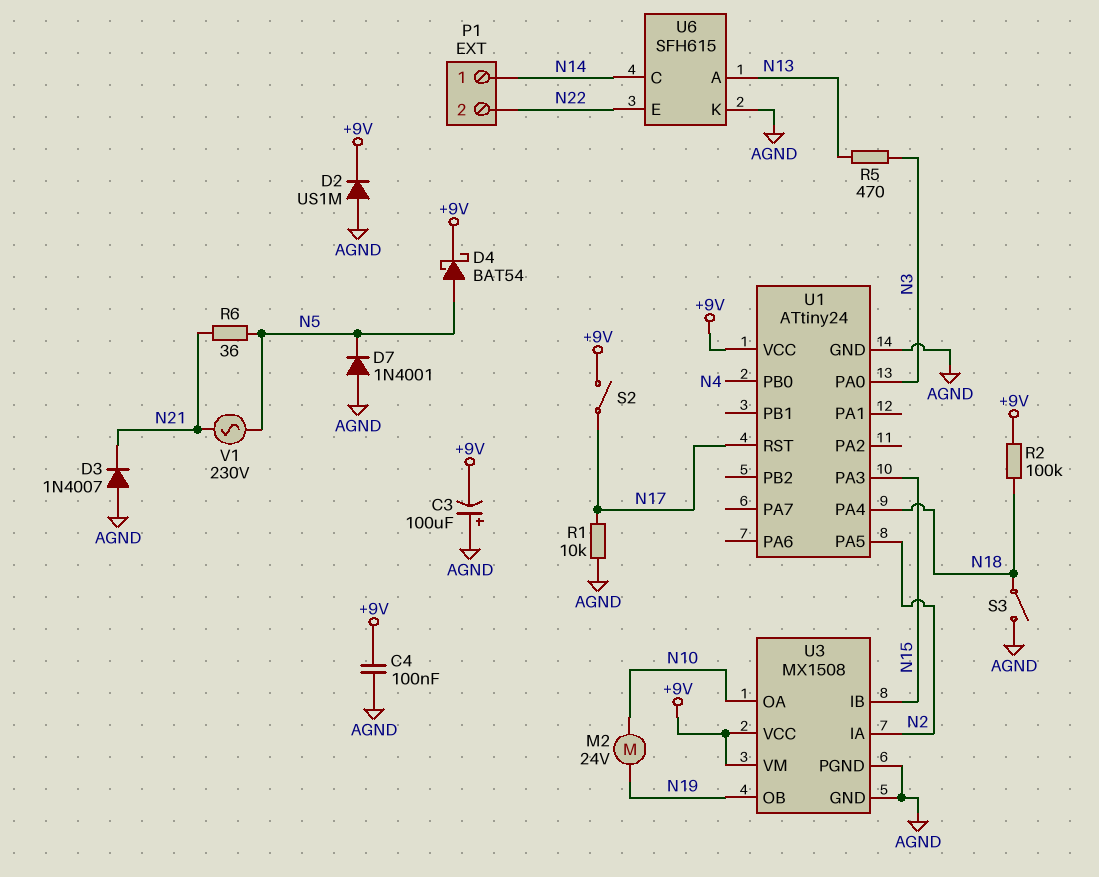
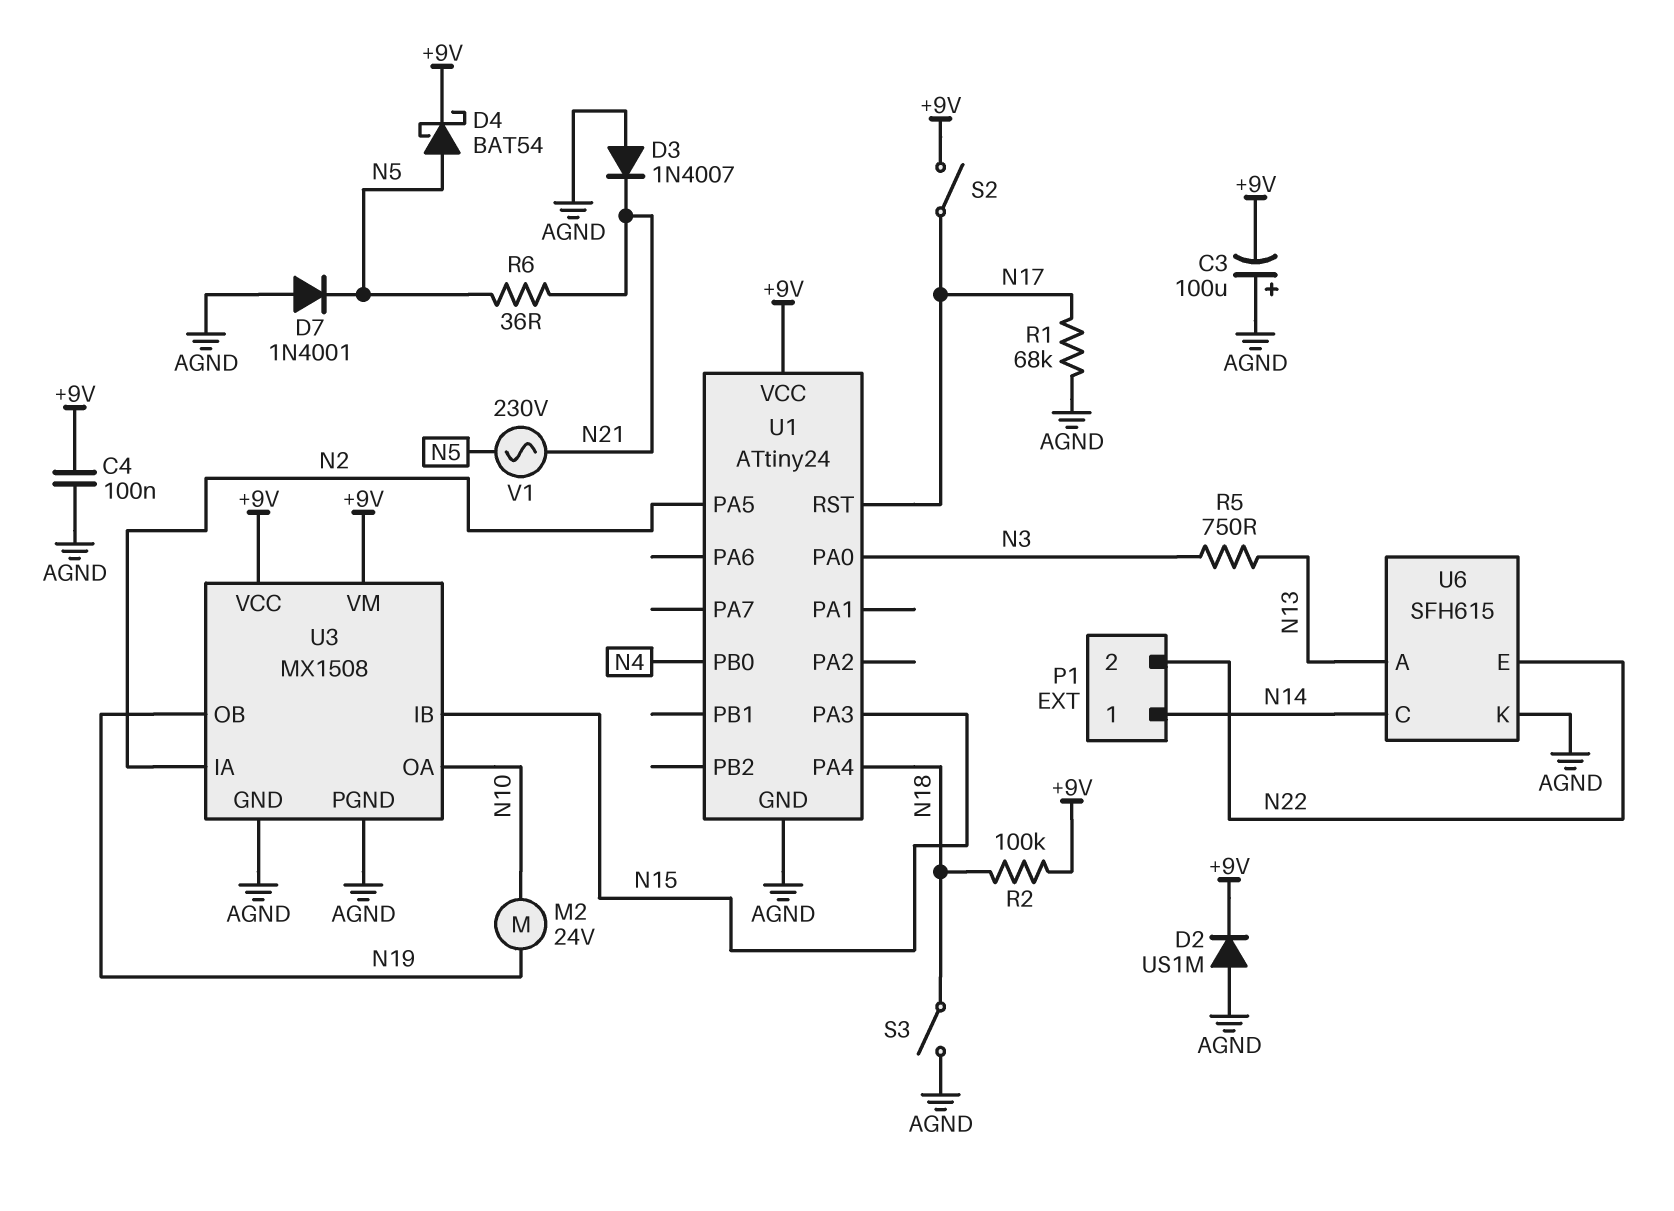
R1: 10k (AGND, N17) -> 68k (AGND, N17)
R5: 470 (N3, N13) -> 750 (N3, N13)

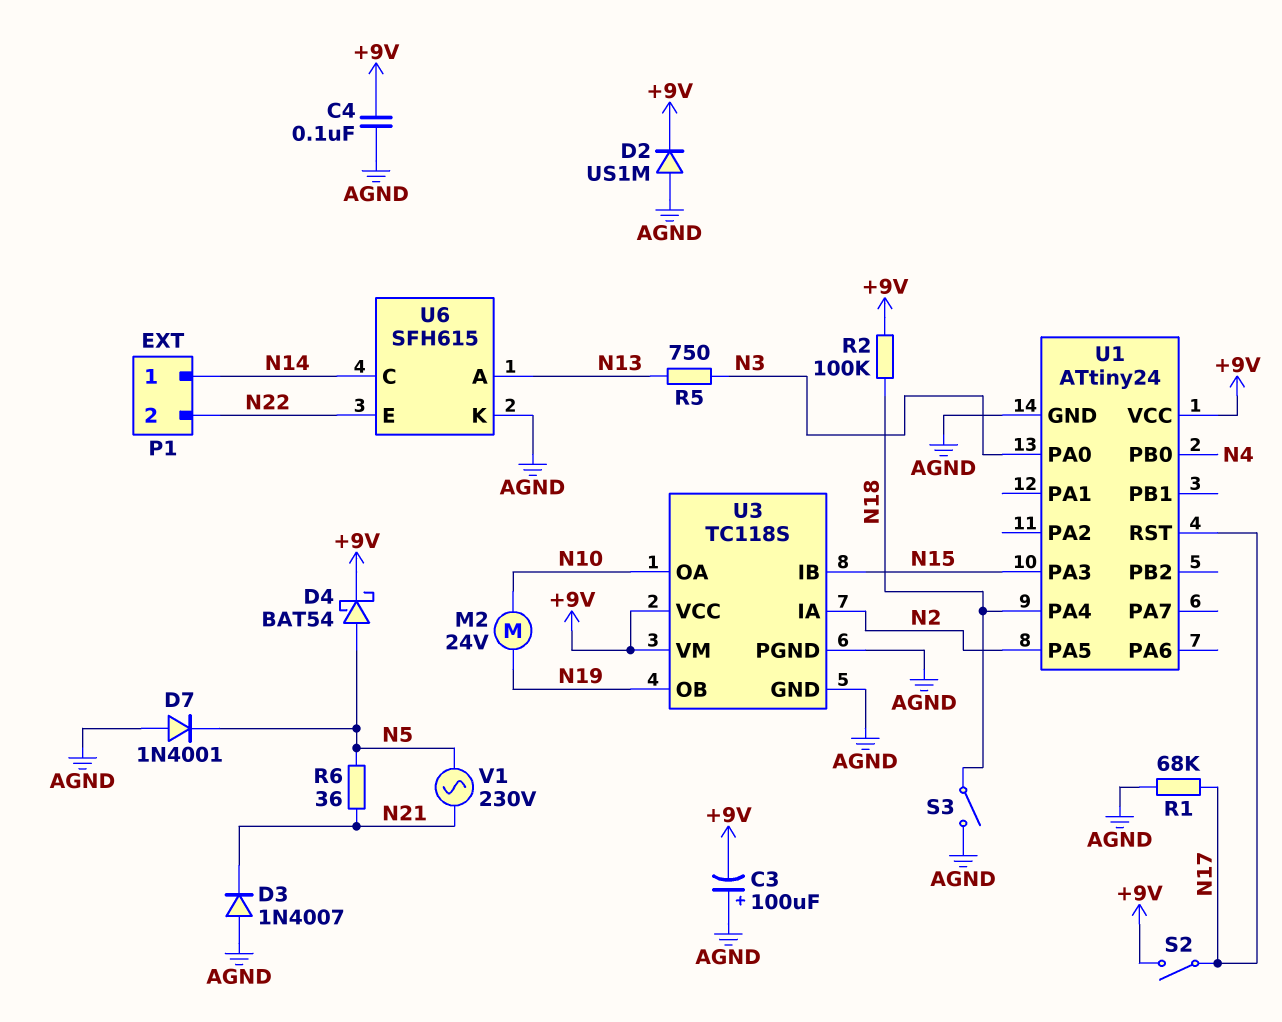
U3: MX1508 -> TC118S

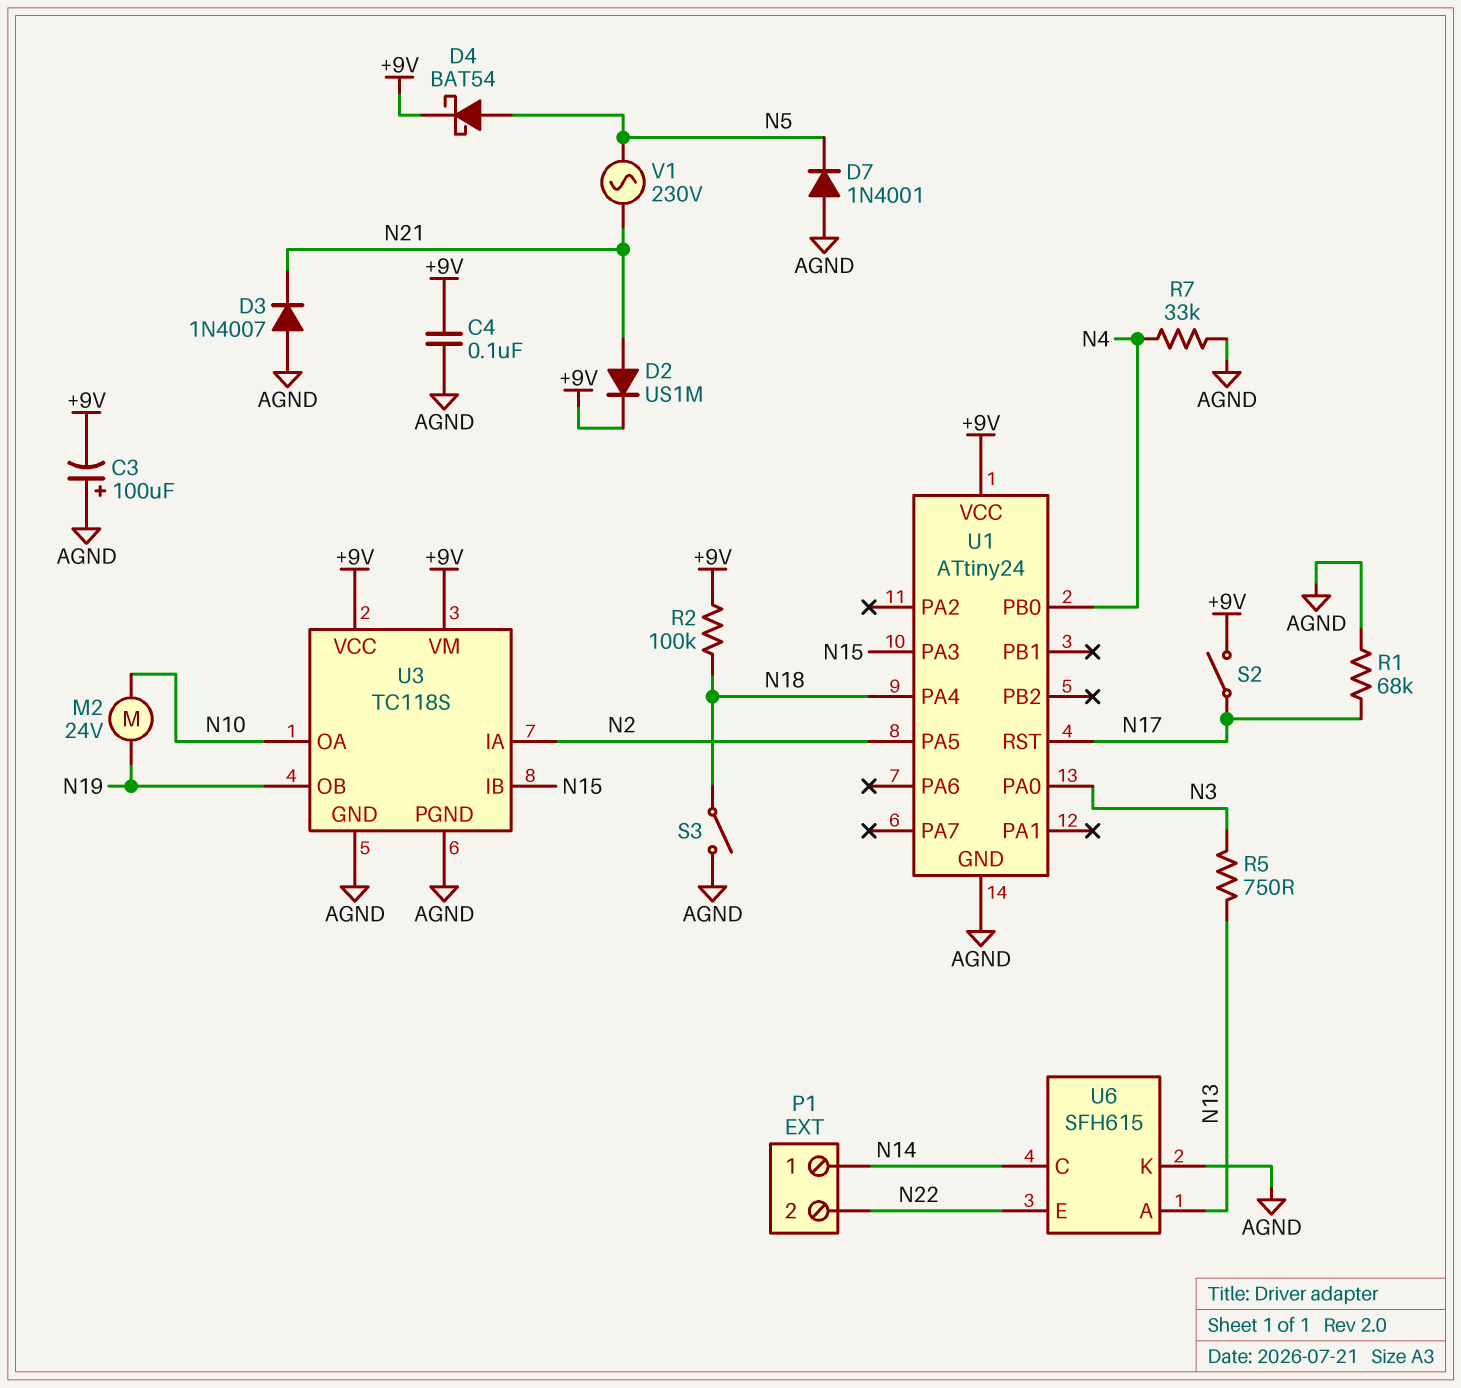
D2: diode US1M (A AGND, K +9V) -> diode US1M (A N21, K +9V)
R6: 36 (N5, N21) -> none
R7: none -> 33k (AGND, N4)

